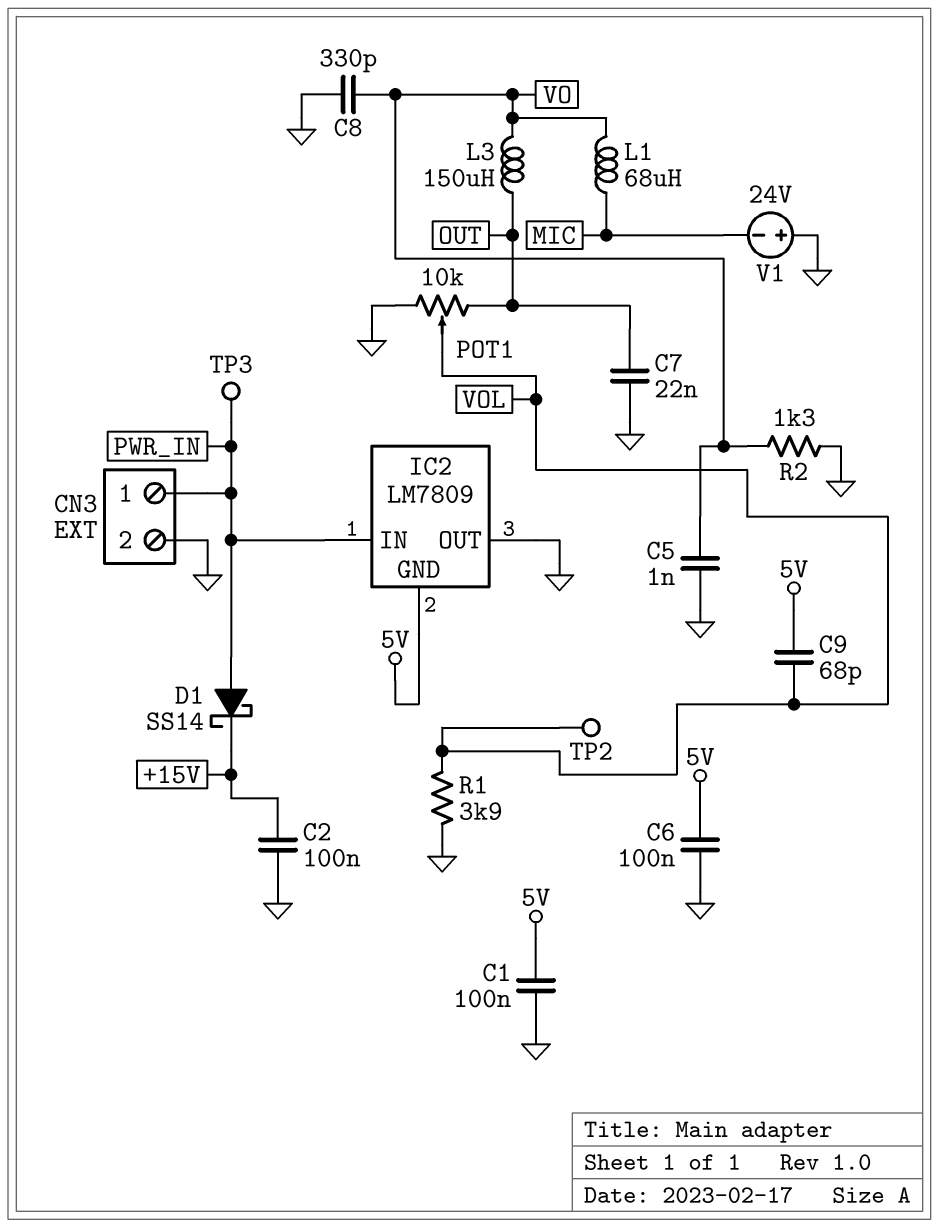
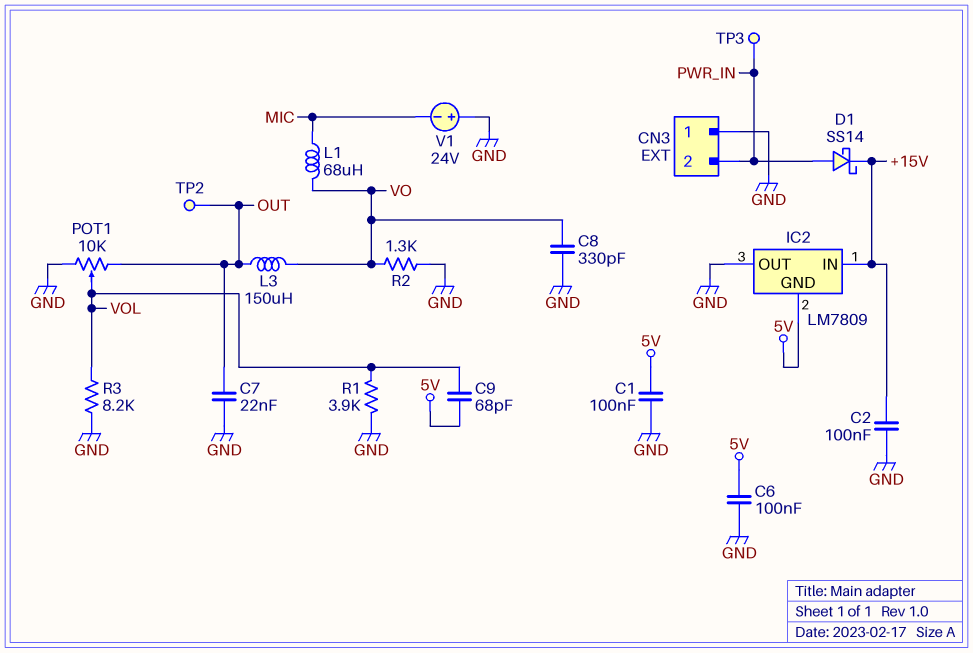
C5: 1nF (GND, VO) -> none
CN3 pin 1: PWR_IN -> GND
CN3 pin 2: GND -> PWR_IN
IC2 pin IN: PWR_IN -> +15V
R3: none -> 8.2k (GND, VOL)
TP2: test point (VOL) -> test point (OUT)

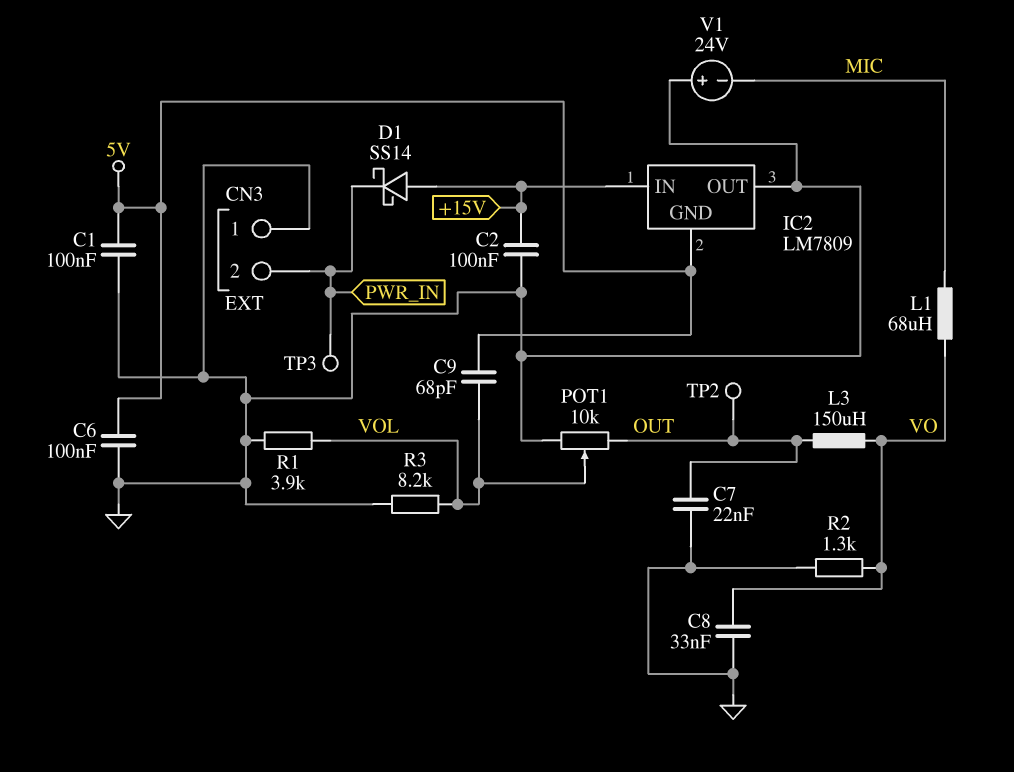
C8: 330pF (GND, VO) -> 33nF (GND, VO)
D1: schottky SS14 (A PWR_IN, K +15V) -> schottky SS14 (A +15V, K PWR_IN)

